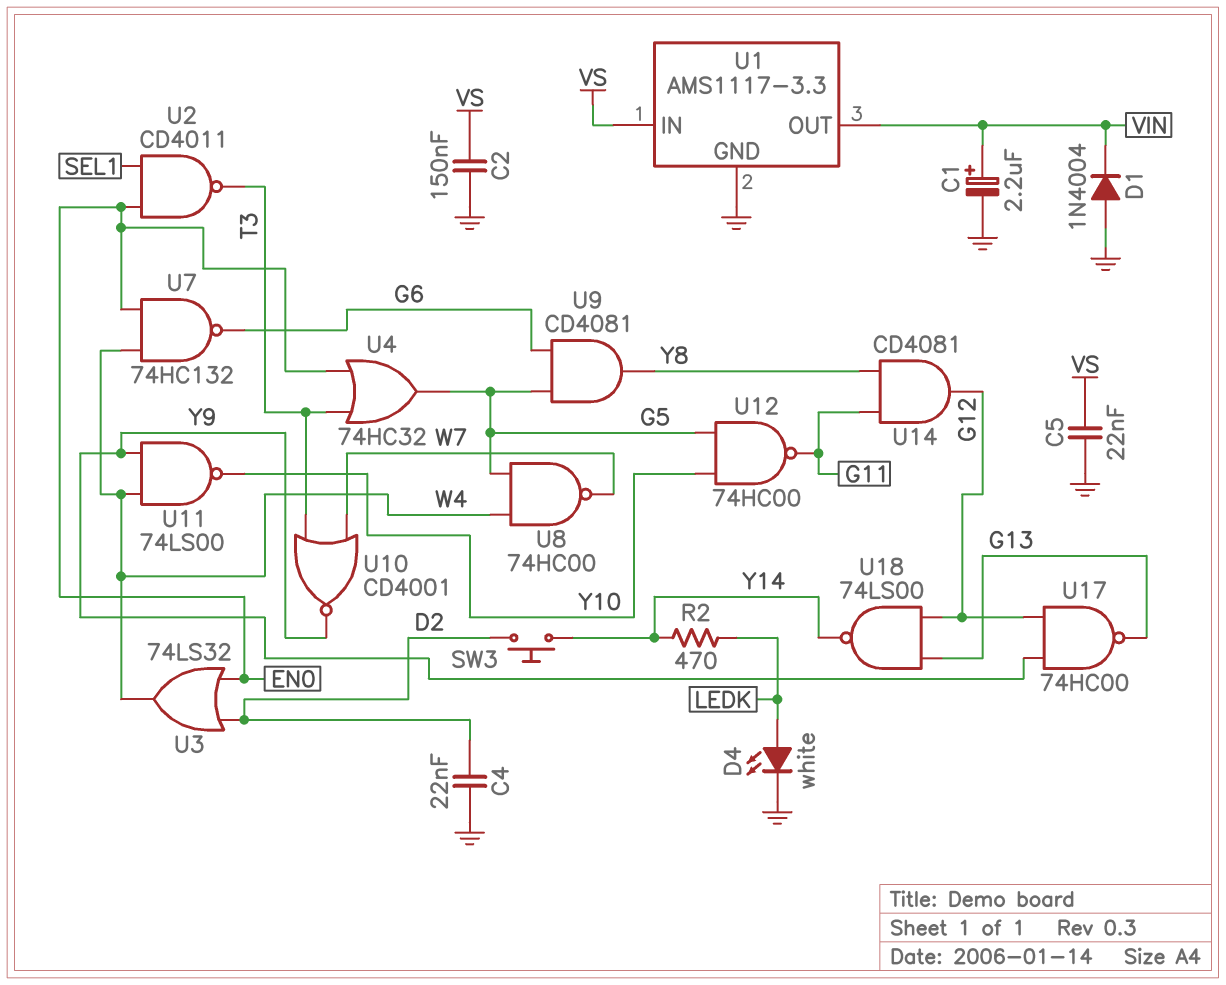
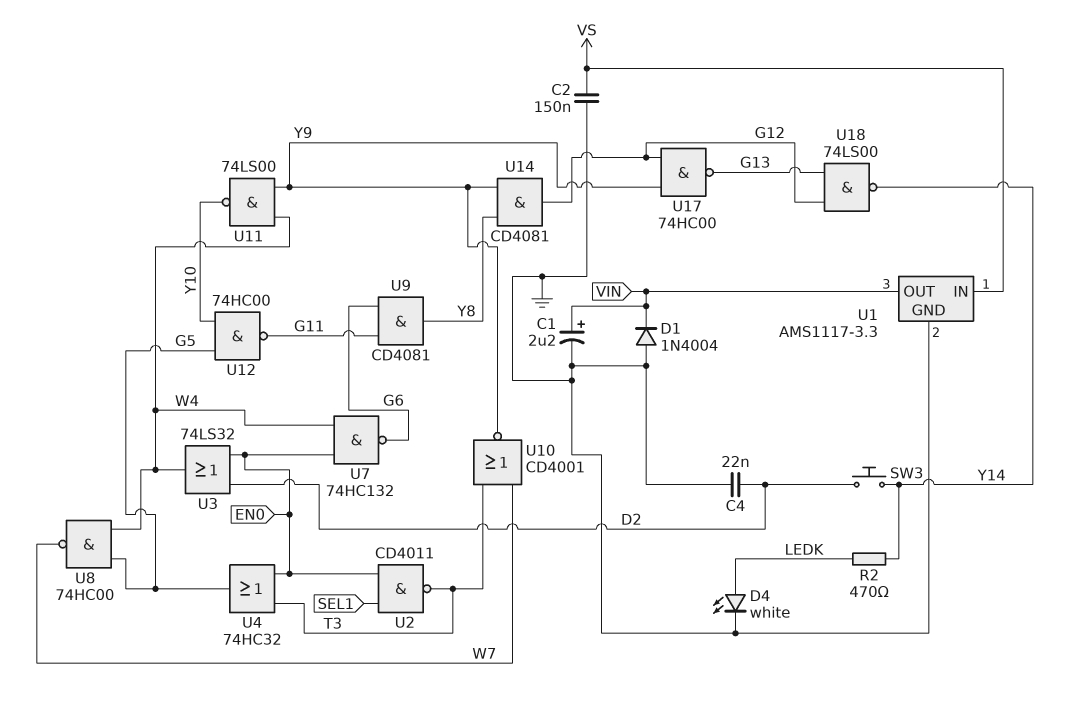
C5: 22nF (GND, VS) -> none
U9: AND CD4081 (in G5, in G6, out Y8) -> AND CD4081 (in G6, in G11, out Y8)
U14: AND CD4081 (in G11, in Y8, out G12) -> AND CD4081 (in Y8, in Y9, out G12)

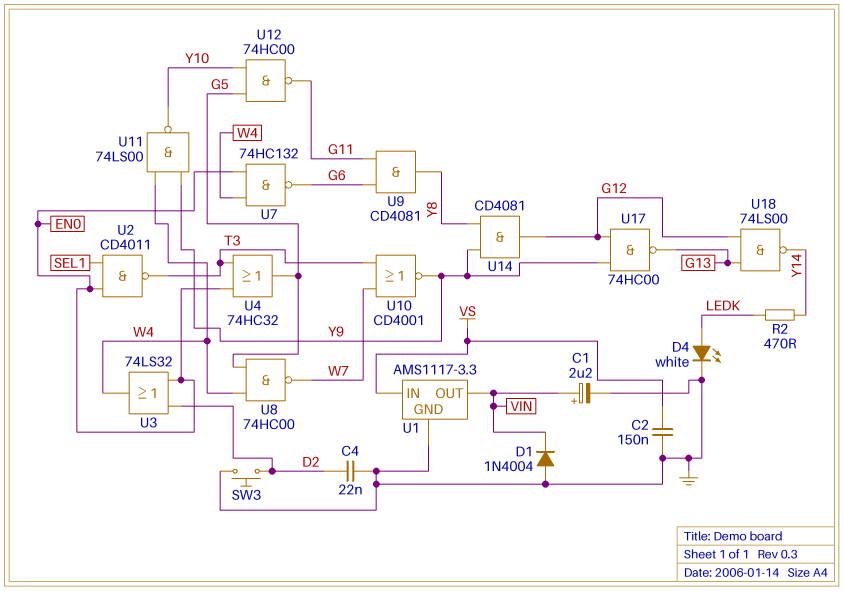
SW3: button (D2, Y14) -> button (D2, GND)

